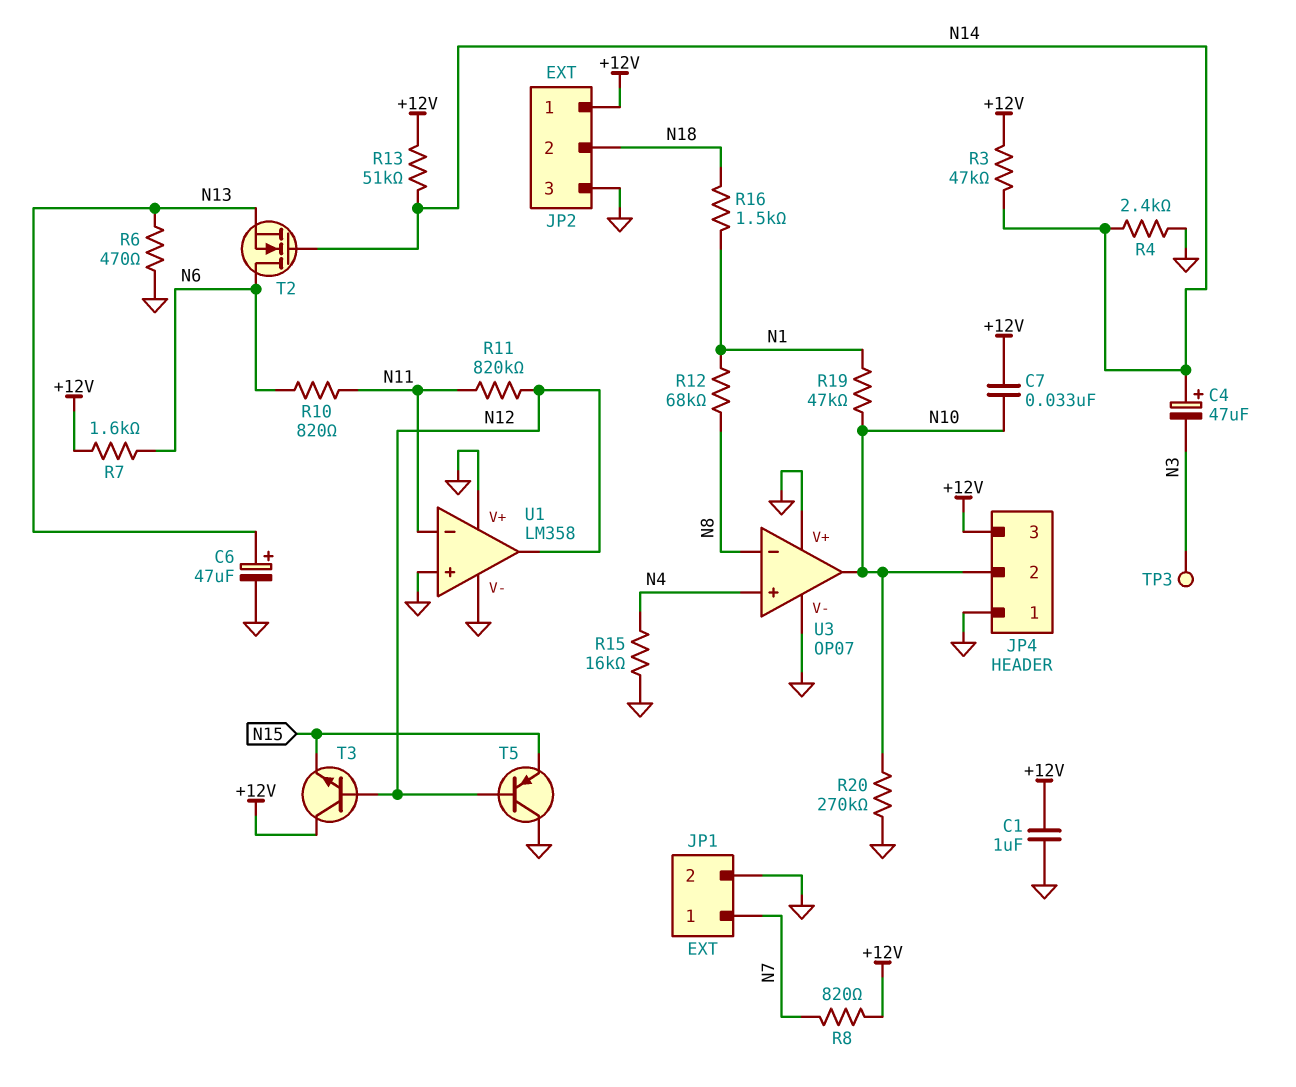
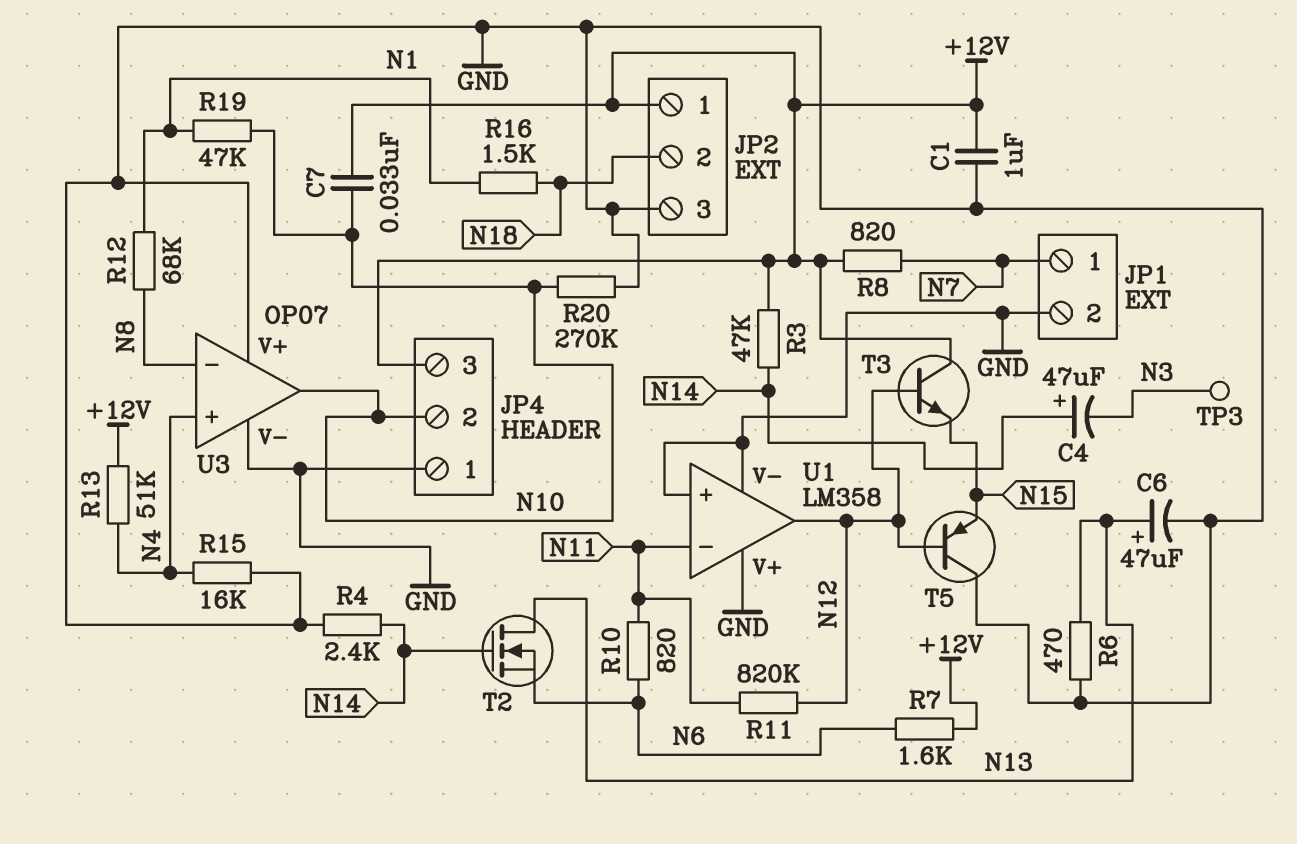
R13: 51k (+12V, N14) -> 51k (+12V, N4)
T2: NMOS (G N14, D N6, S N13) -> NMOS (G N14, D N13, S N6)

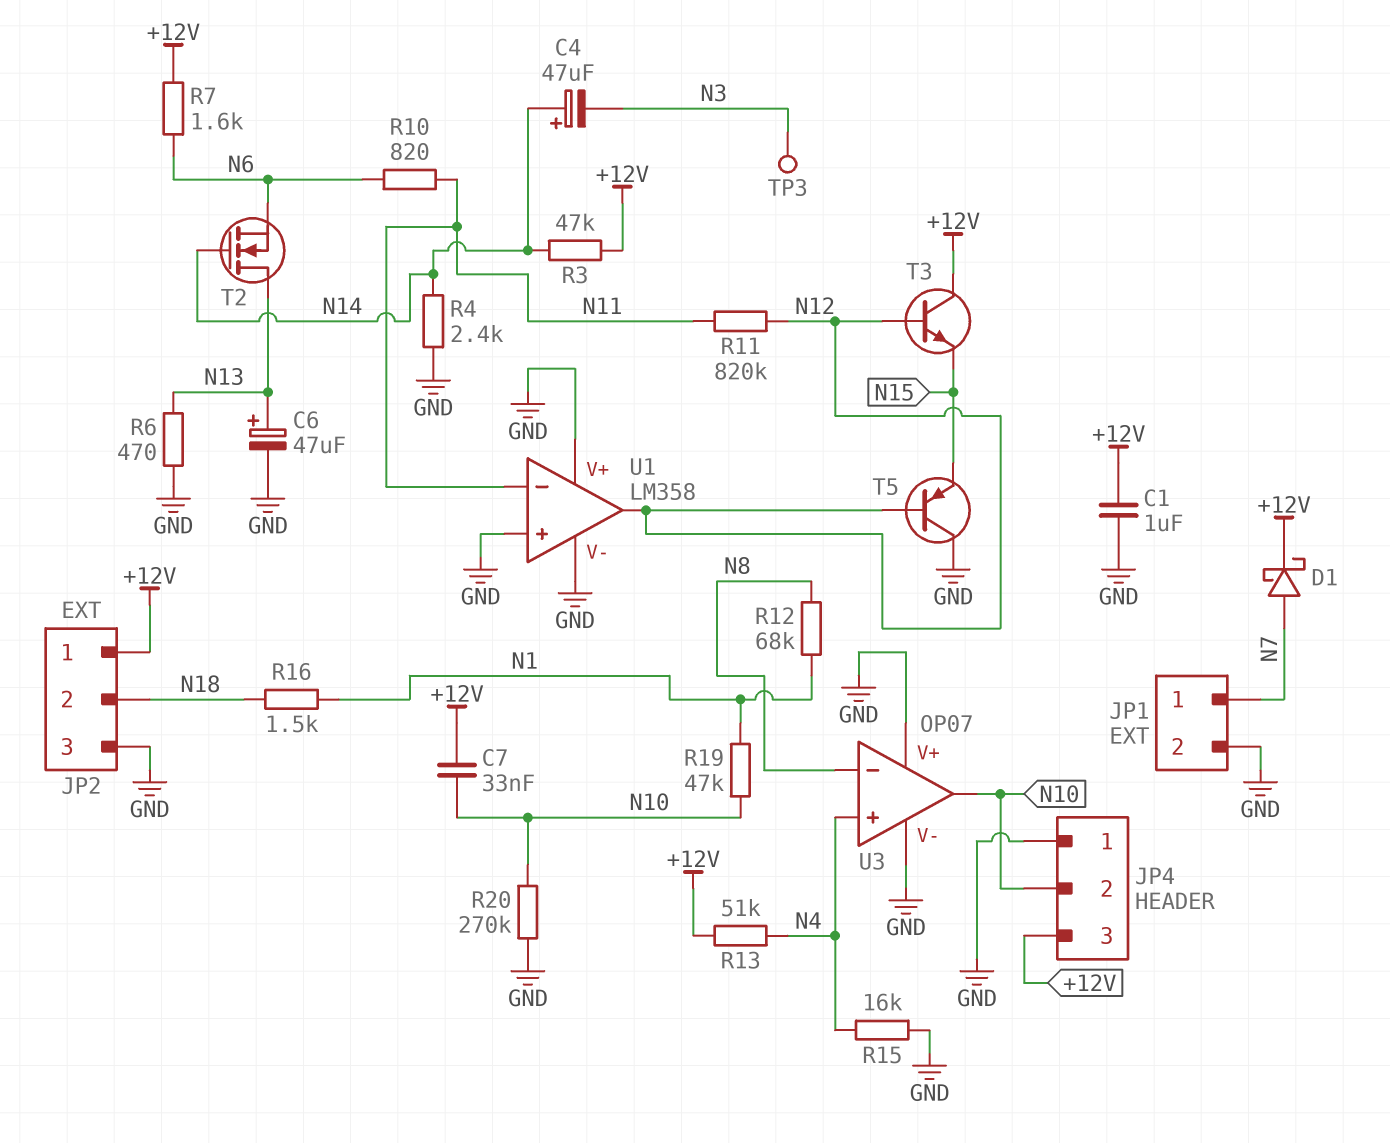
D1: none -> schottky (A N7, K +12V)
R8: 820 (+12V, N7) -> none

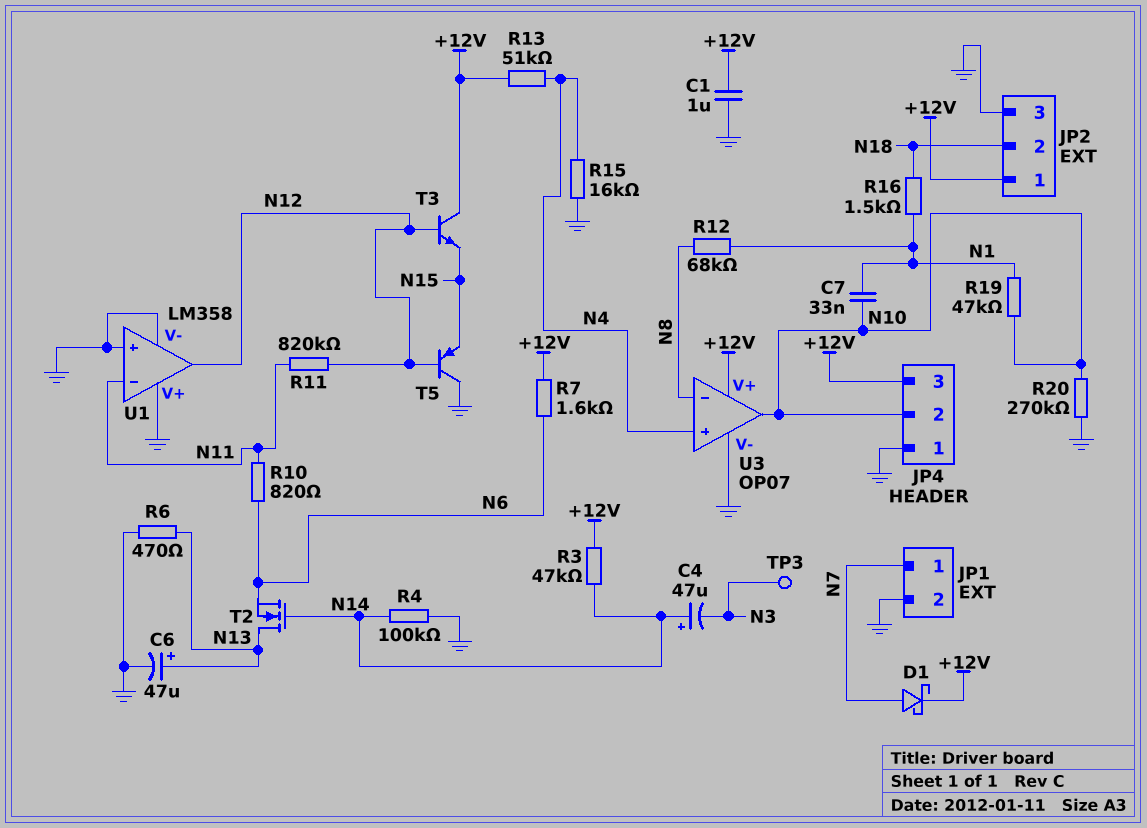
C7: 33nF (+12V, N10) -> 33nF (N1, N10)
R4: 2.4k (GND, N14) -> 100k (GND, N14)
U3 pin V+: GND -> +12V

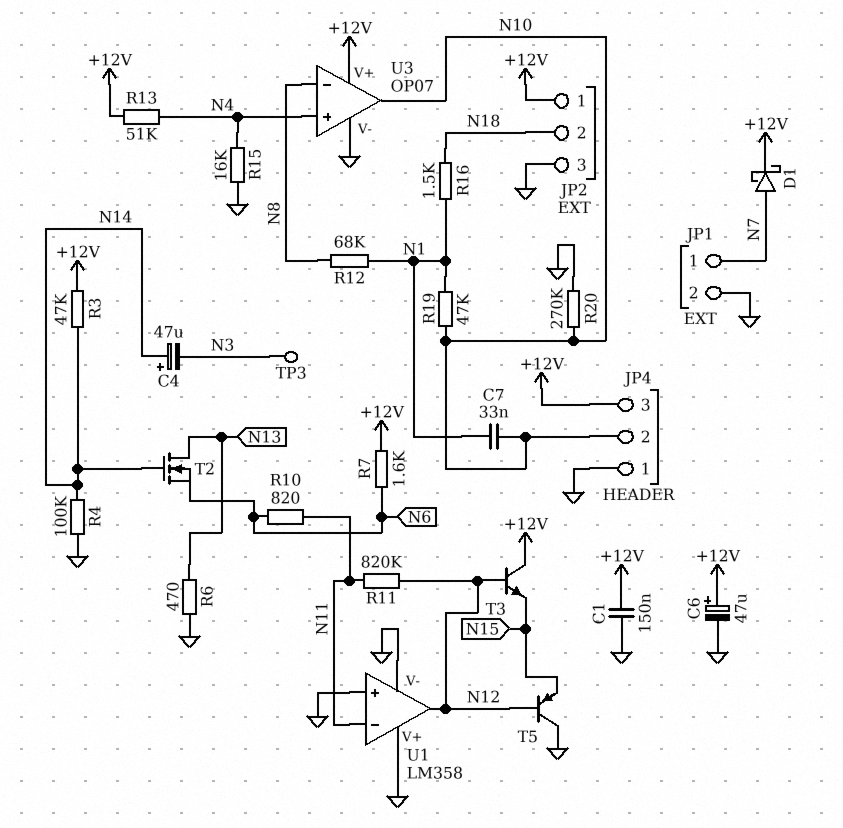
C1: 1uF (+12V, GND) -> 150nF (+12V, GND)
C6: 47uF (plus N13, minus GND) -> 47uF (plus +12V, minus GND)

